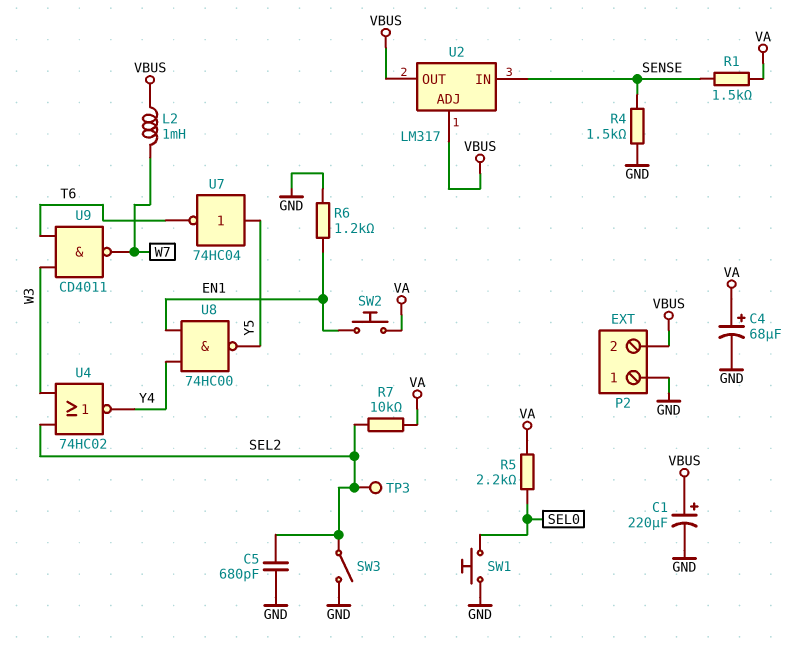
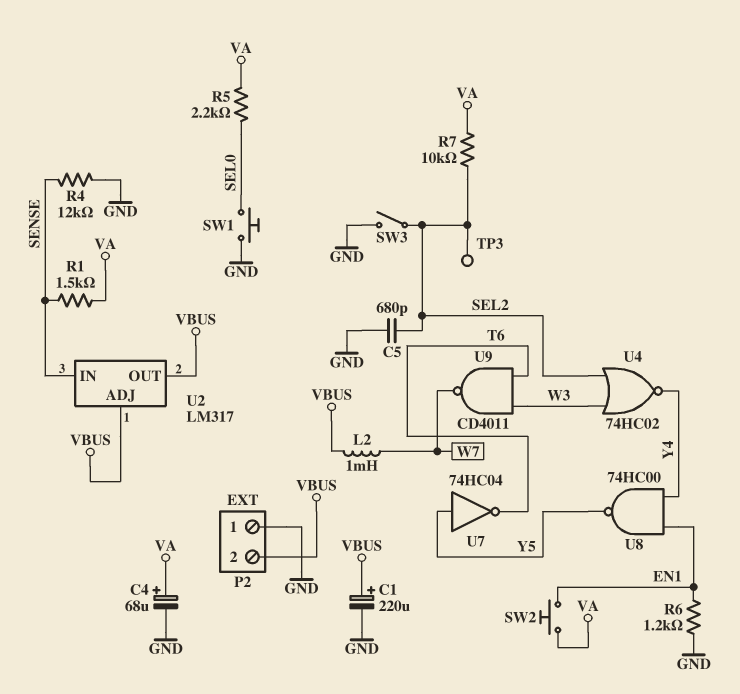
R4: 1.5k (GND, SENSE) -> 12k (GND, SENSE)

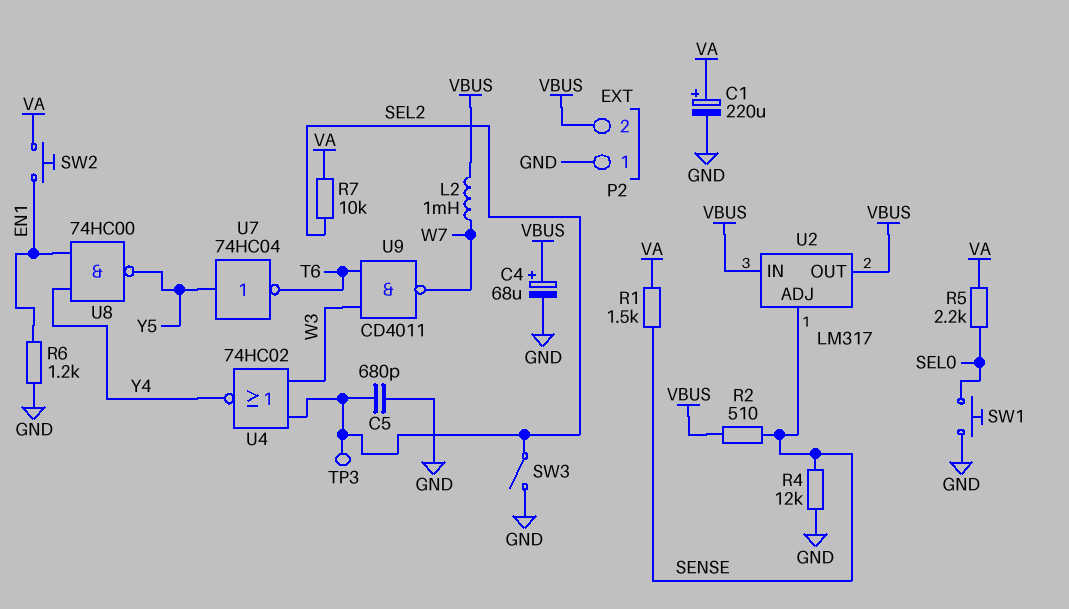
C1: 220uF (plus VBUS, minus GND) -> 220uF (plus VA, minus GND)
C4: 68uF (plus VA, minus GND) -> 68uF (plus VBUS, minus GND)
R2: none -> 510 (SENSE, VBUS)
U2 pin ADJ: VBUS -> SENSE
U2 pin IN: SENSE -> VBUS

